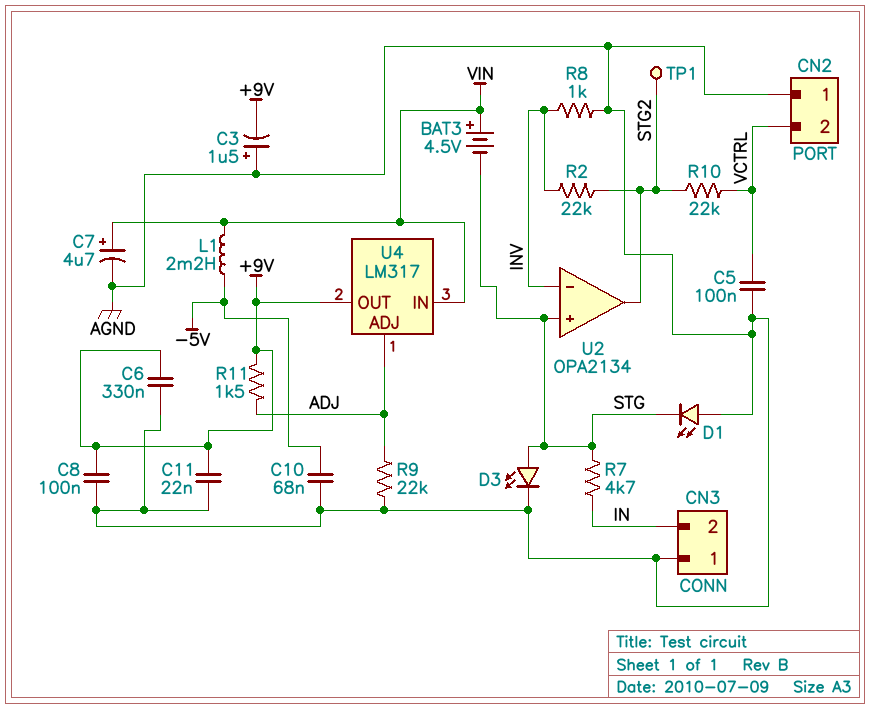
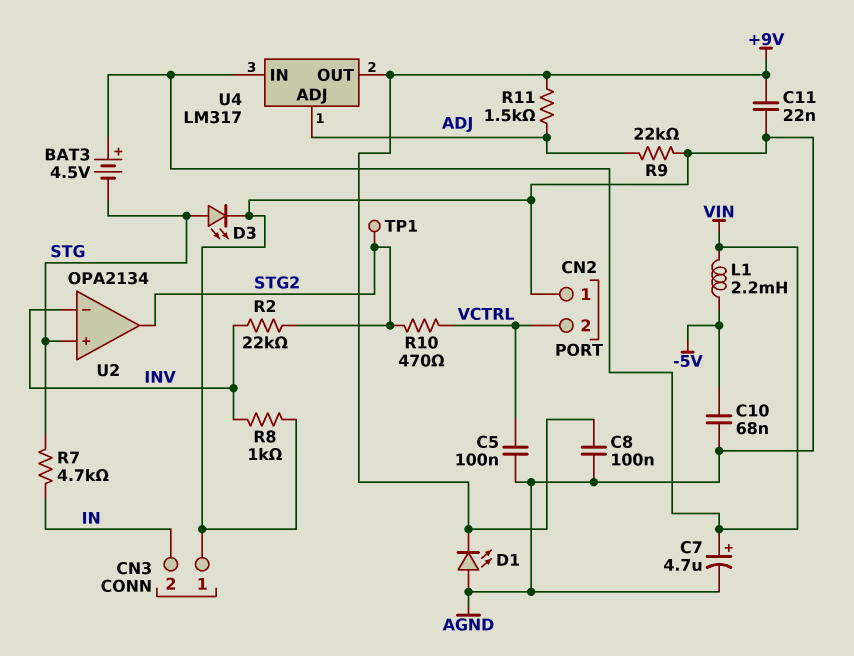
C3: 1.5uF (plus AGND, minus +9V) -> none
C6: 330nF (+9V, AGND) -> none
D1: LED (A AGND, K STG) -> LED (A AGND, K +9V)
R10: 22k (STG2, VCTRL) -> 470 (STG2, VCTRL)

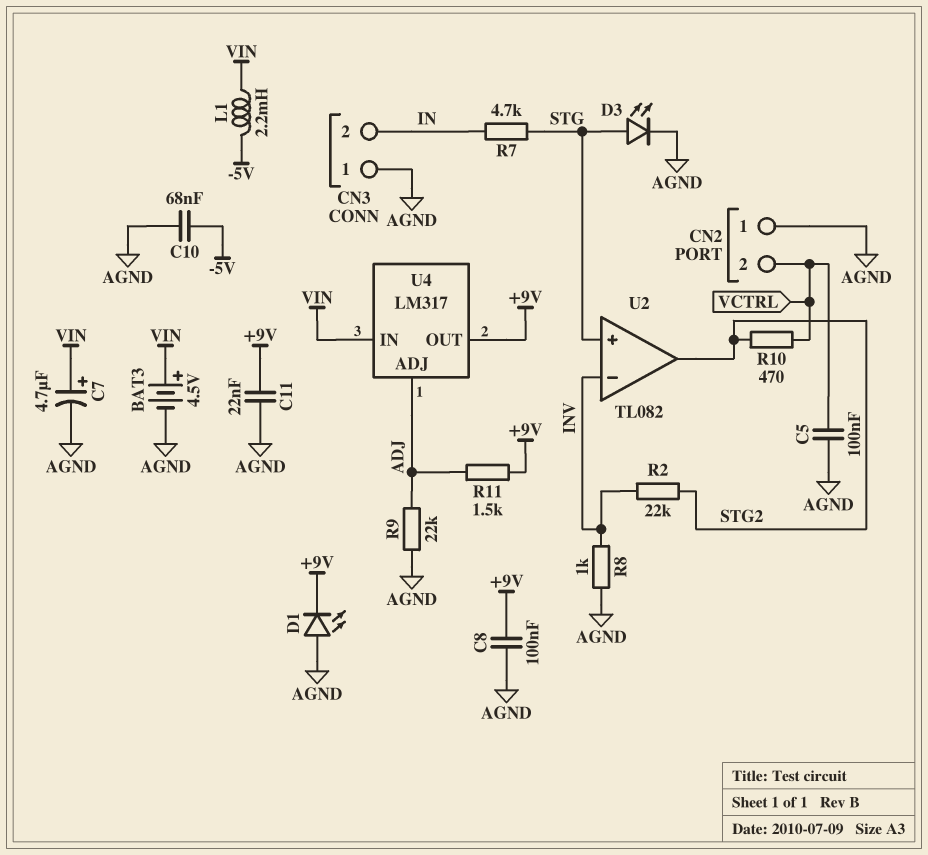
BAT3: 4.5V (plus VIN, minus STG) -> 4.5V (plus VIN, minus AGND)
TP1: test point (STG2) -> none
U2: OPA2134 -> TL082

